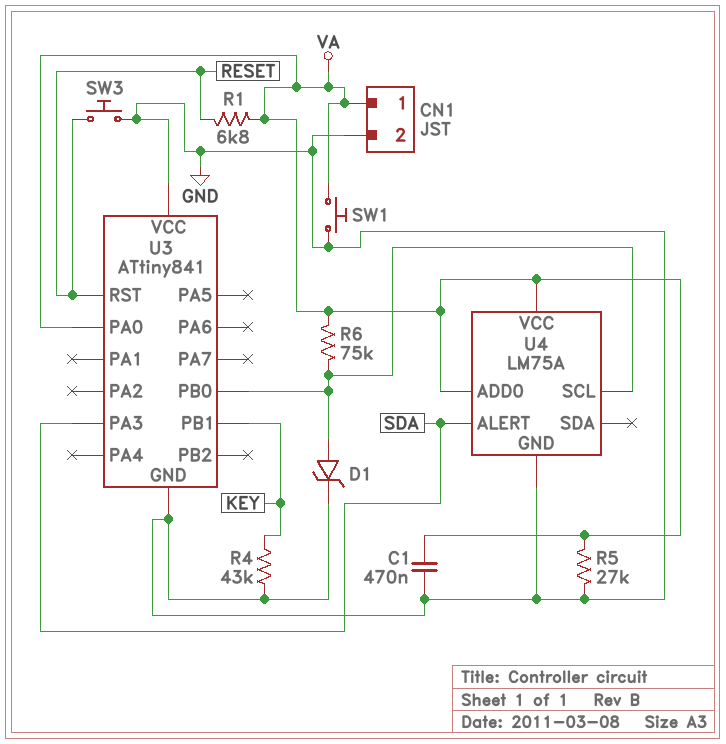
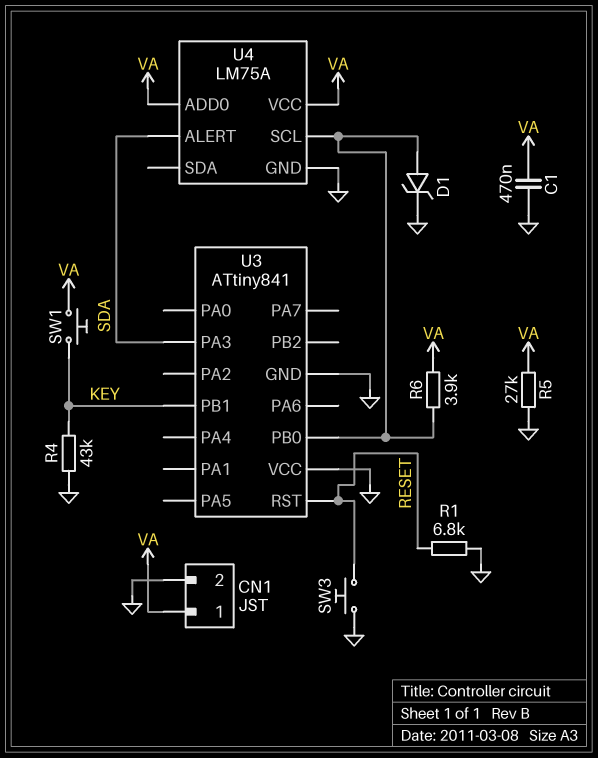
R1: 6.8k (RESET, VA) -> 6.8k (GND, RESET)
R6: 75k (U3/PB0, VA) -> 3.9k (U3/PB0, VA)
SW1: button (GND, VA) -> button (KEY, VA)
U3 pin PA0: VA -> none

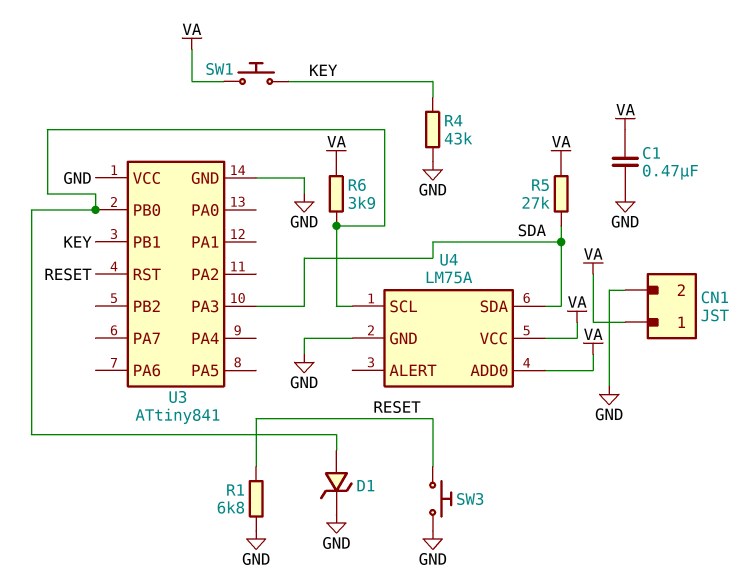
R5: 27k (GND, VA) -> 27k (SDA, VA)
U4 pin ALERT: SDA -> none
U4 pin SDA: none -> SDA

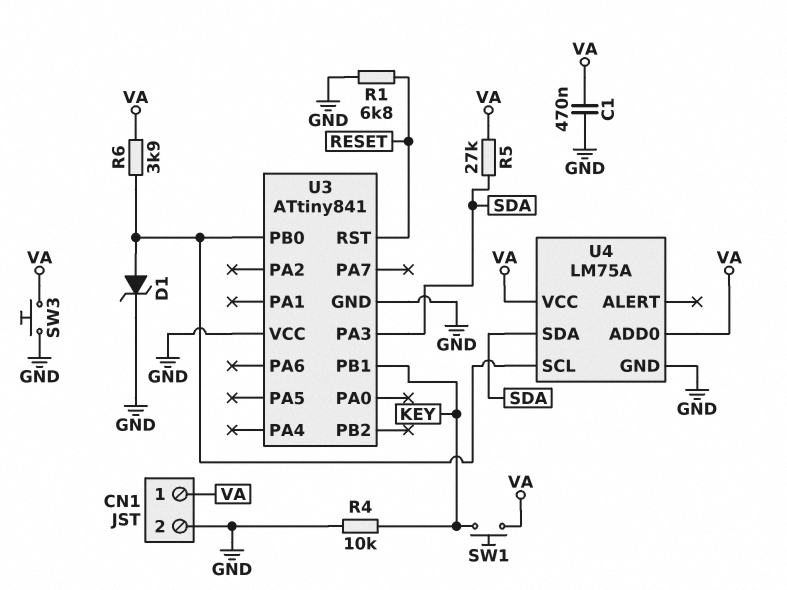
R4: 43k (GND, KEY) -> 10k (GND, KEY)
SW3: button (GND, RESET) -> button (GND, VA)

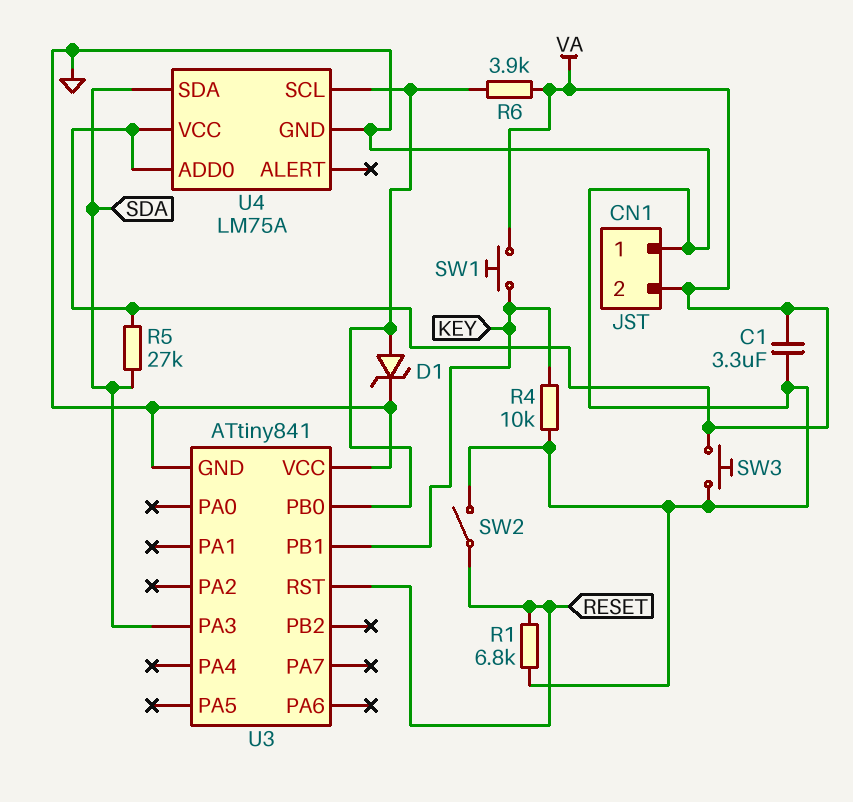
C1: 470nF (GND, VA) -> 3.3uF (GND, VA)
CN1 pin 1: VA -> GND
CN1 pin 2: GND -> VA
SW2: none -> switch (GND, RESET)

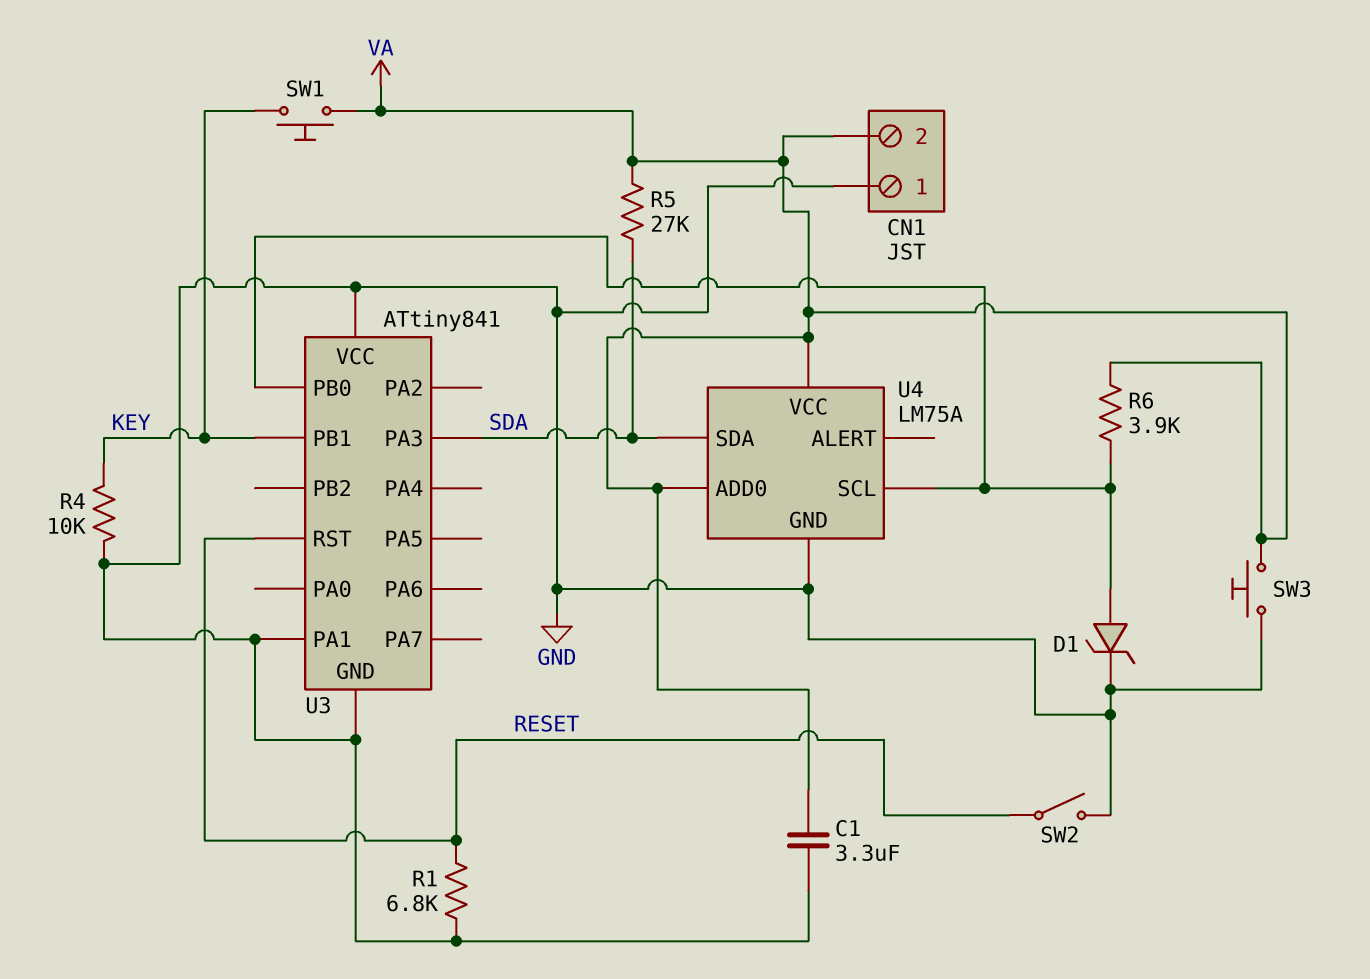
U3 pin PA1: none -> GND

